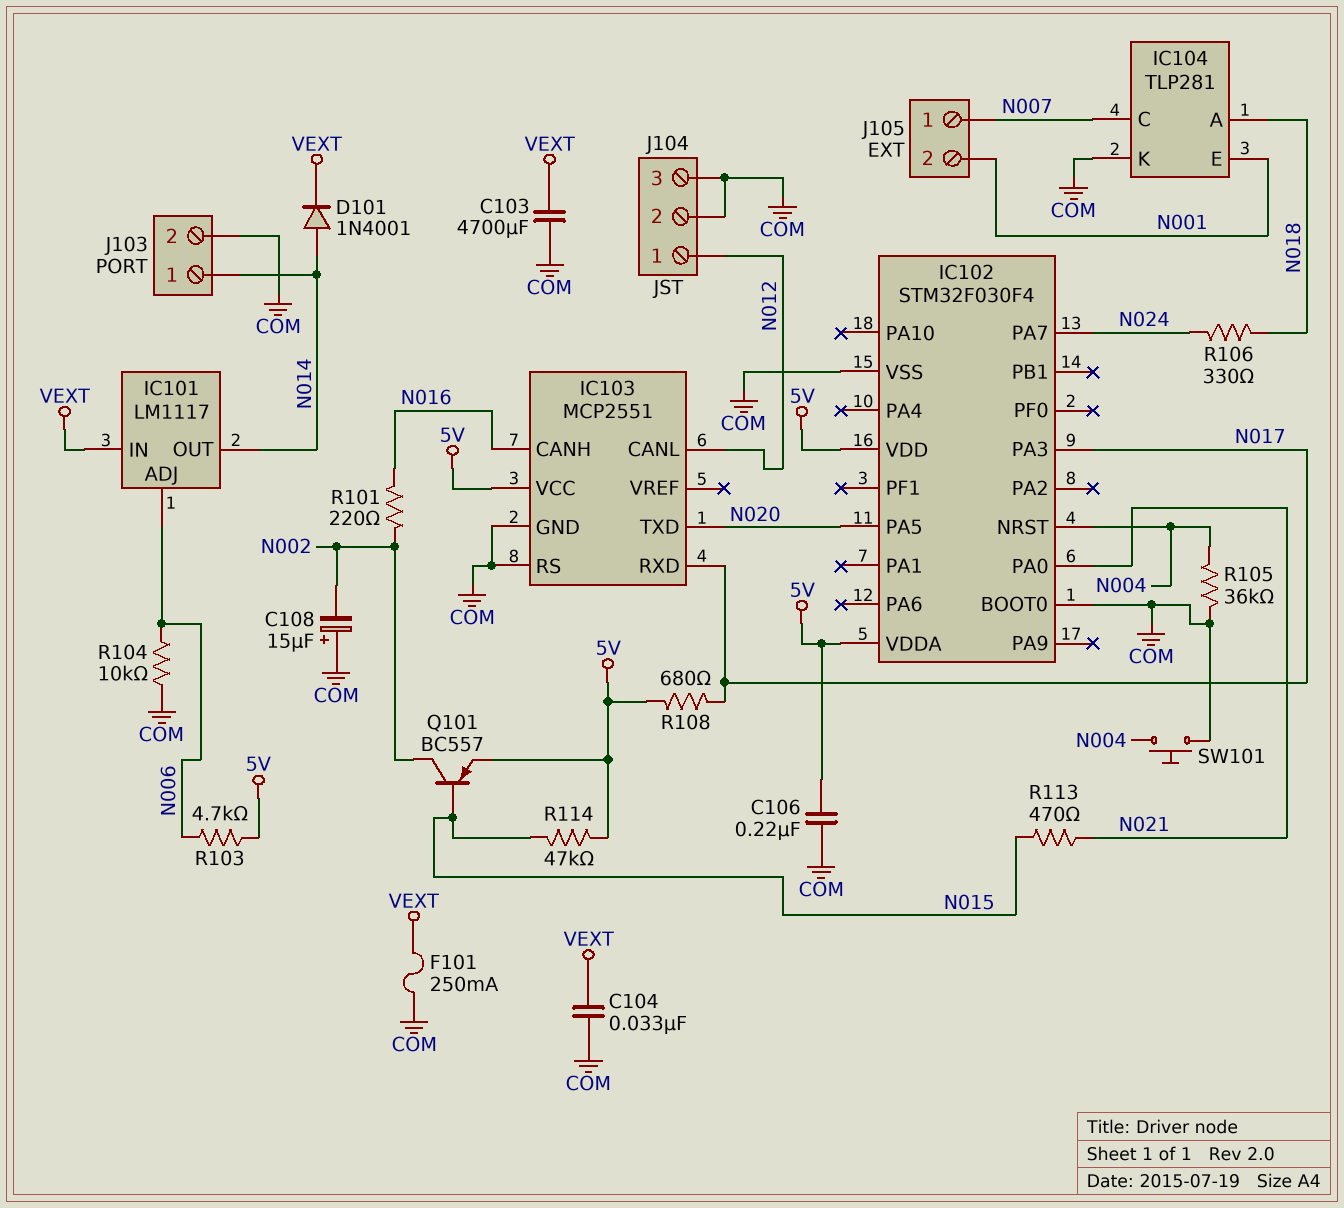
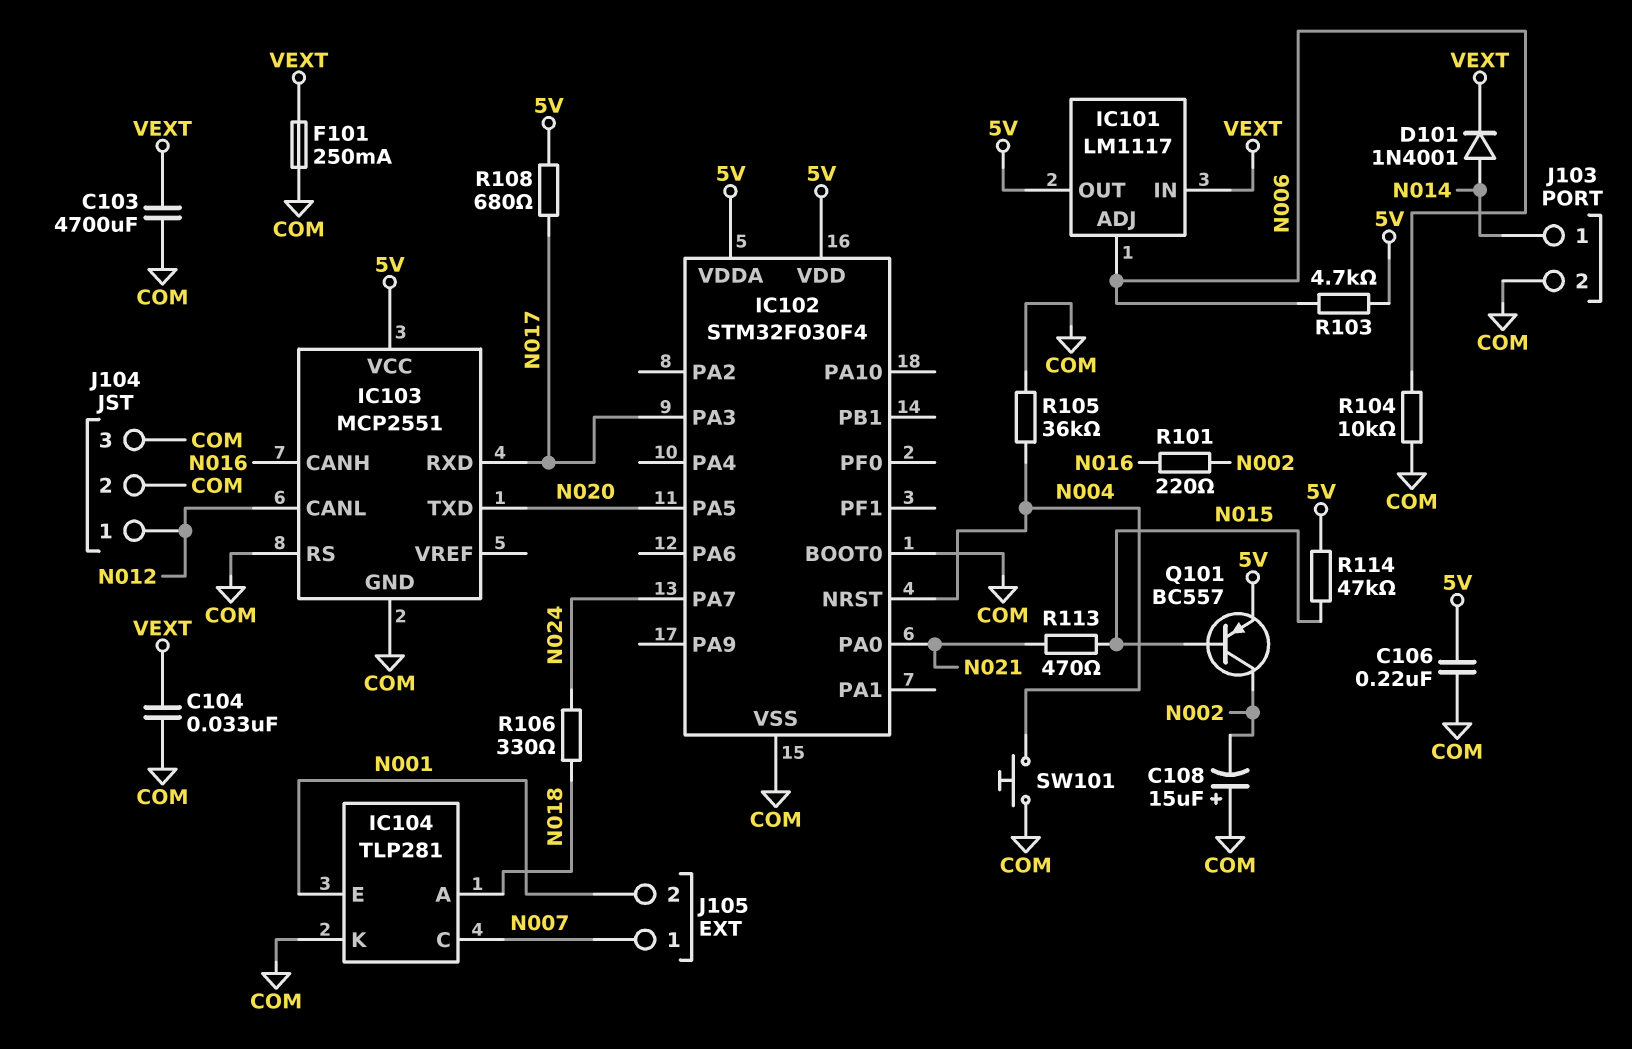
IC101 pin OUT: N014 -> 5V

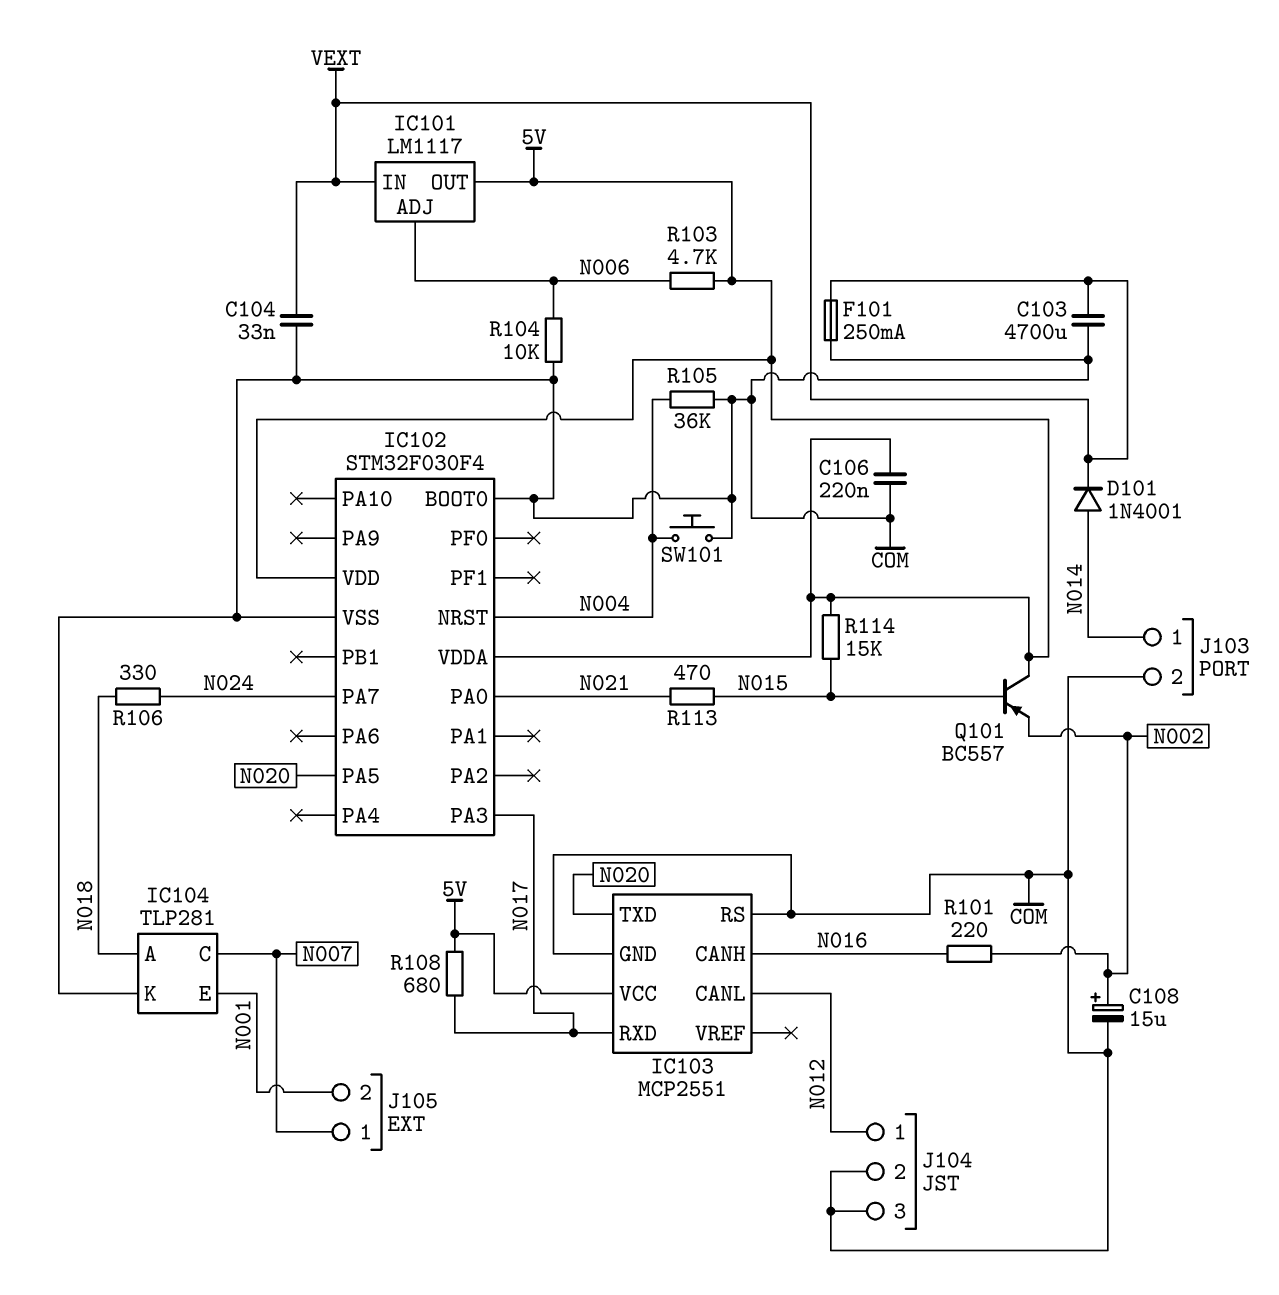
C108: 15uF (plus COM, minus N002) -> 15uF (plus N002, minus COM)
Q101: PNP BC557 (B N015, C N002, E 5V) -> PNP BC557 (B N015, C 5V, E N002)
R114: 47k (5V, N015) -> 15k (5V, N015)

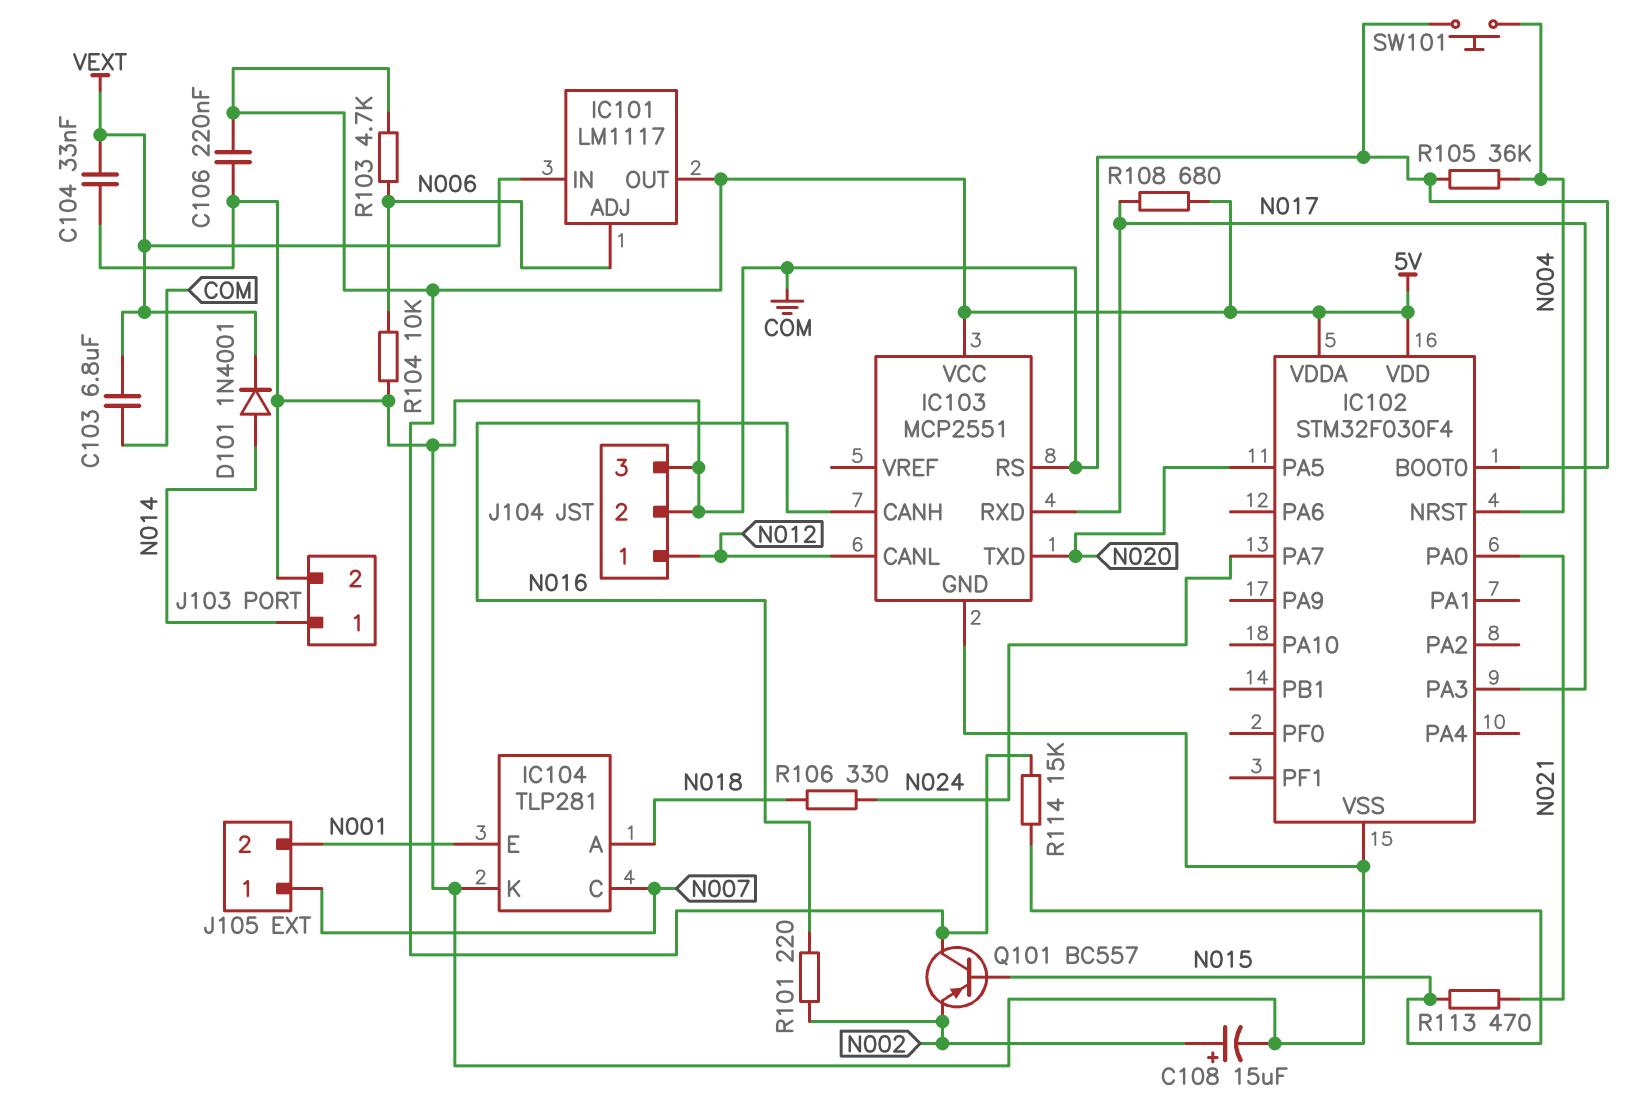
C103: 4700uF (COM, VEXT) -> 6.8uF (COM, VEXT)
F101: 250mA (COM, VEXT) -> none

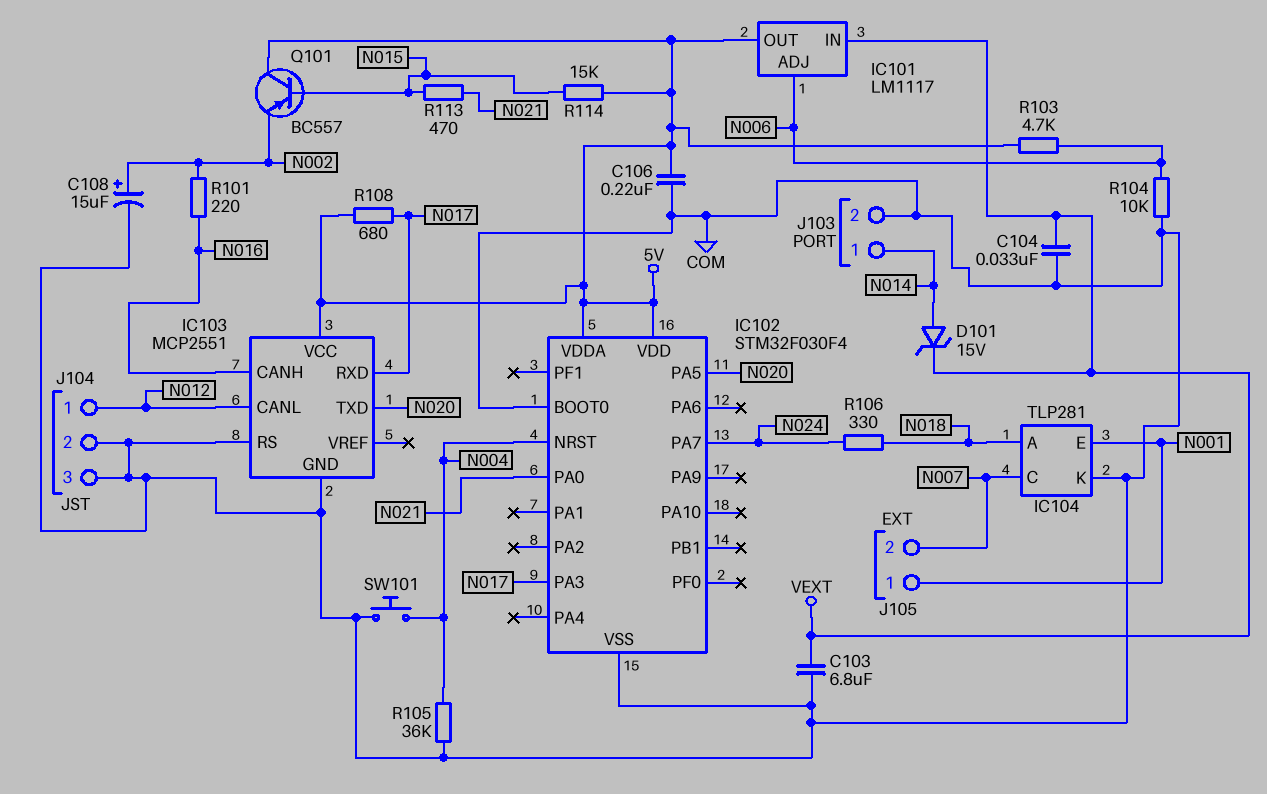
D101: diode 1N4001 (A N014, K VEXT) -> zener 15V (A N014, K VEXT)
J105 pin 1: N007 -> N001
J105 pin 2: N001 -> N007

